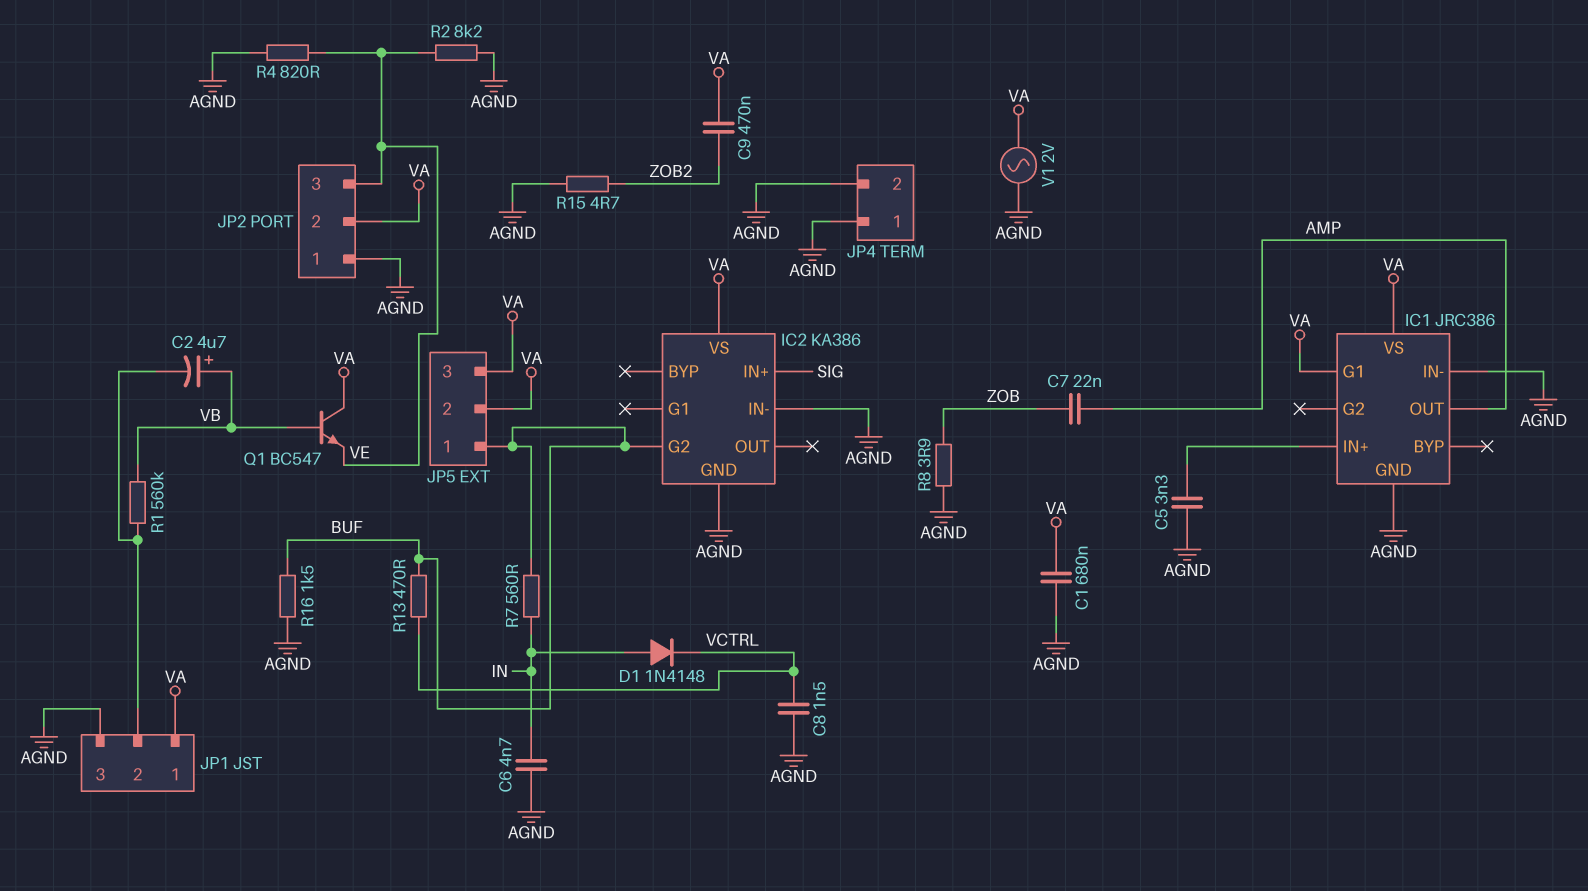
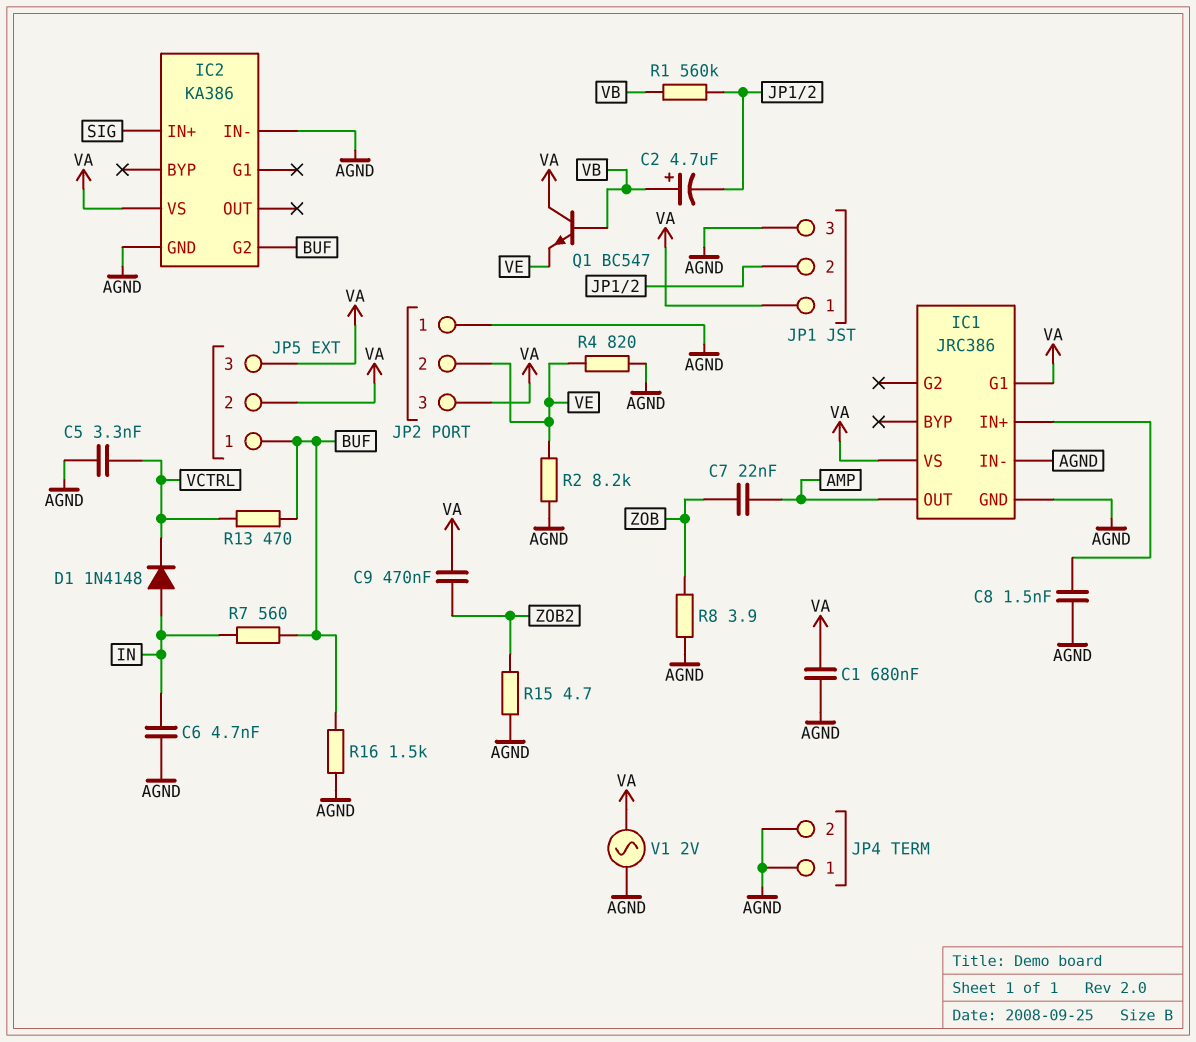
C5: 3.3nF (AGND, IC1/IN+) -> 3.3nF (AGND, VCTRL)
C8: 1.5nF (AGND, VCTRL) -> 1.5nF (AGND, IC1/IN+)
JP2 pin 2: VA -> VE
JP2 pin 3: VE -> VA

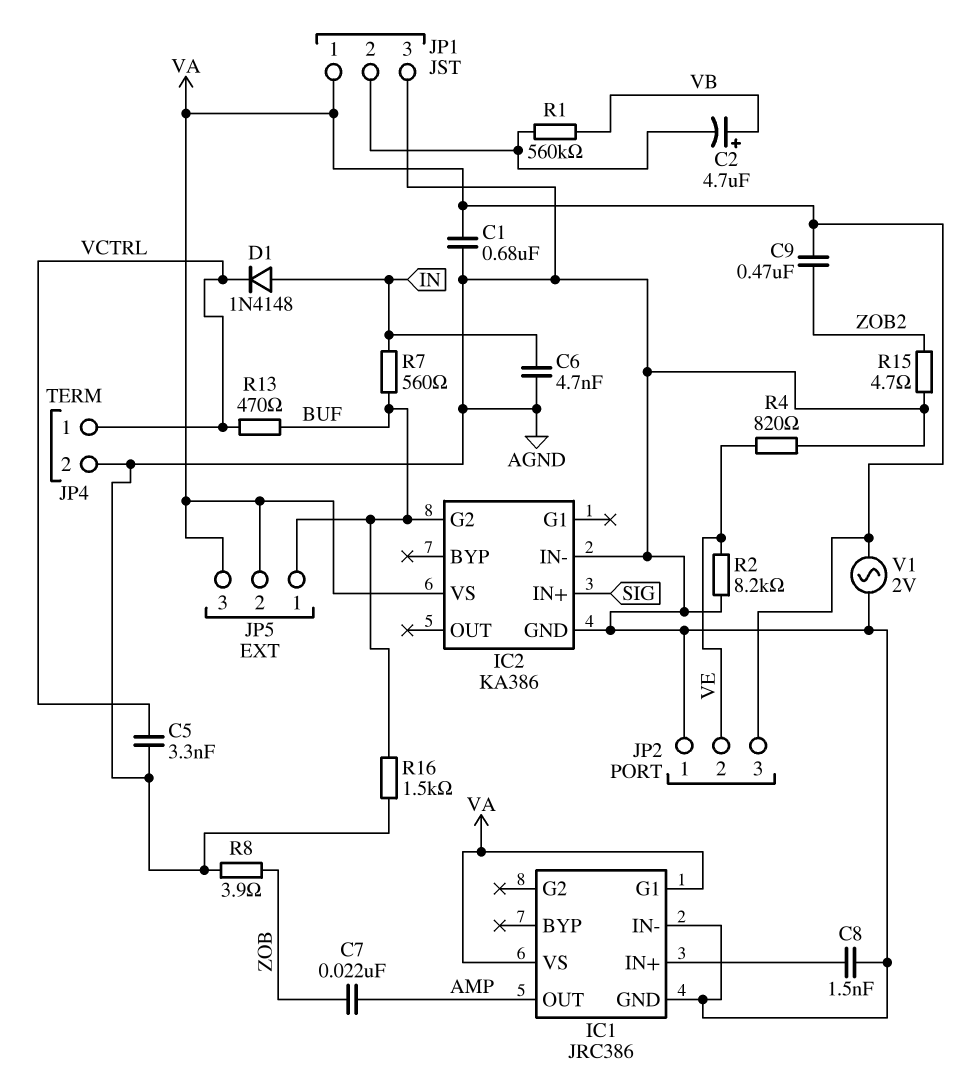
JP4 pin 1: AGND -> VCTRL
Q1: NPN BC547 (B VB, C VA, E VE) -> none

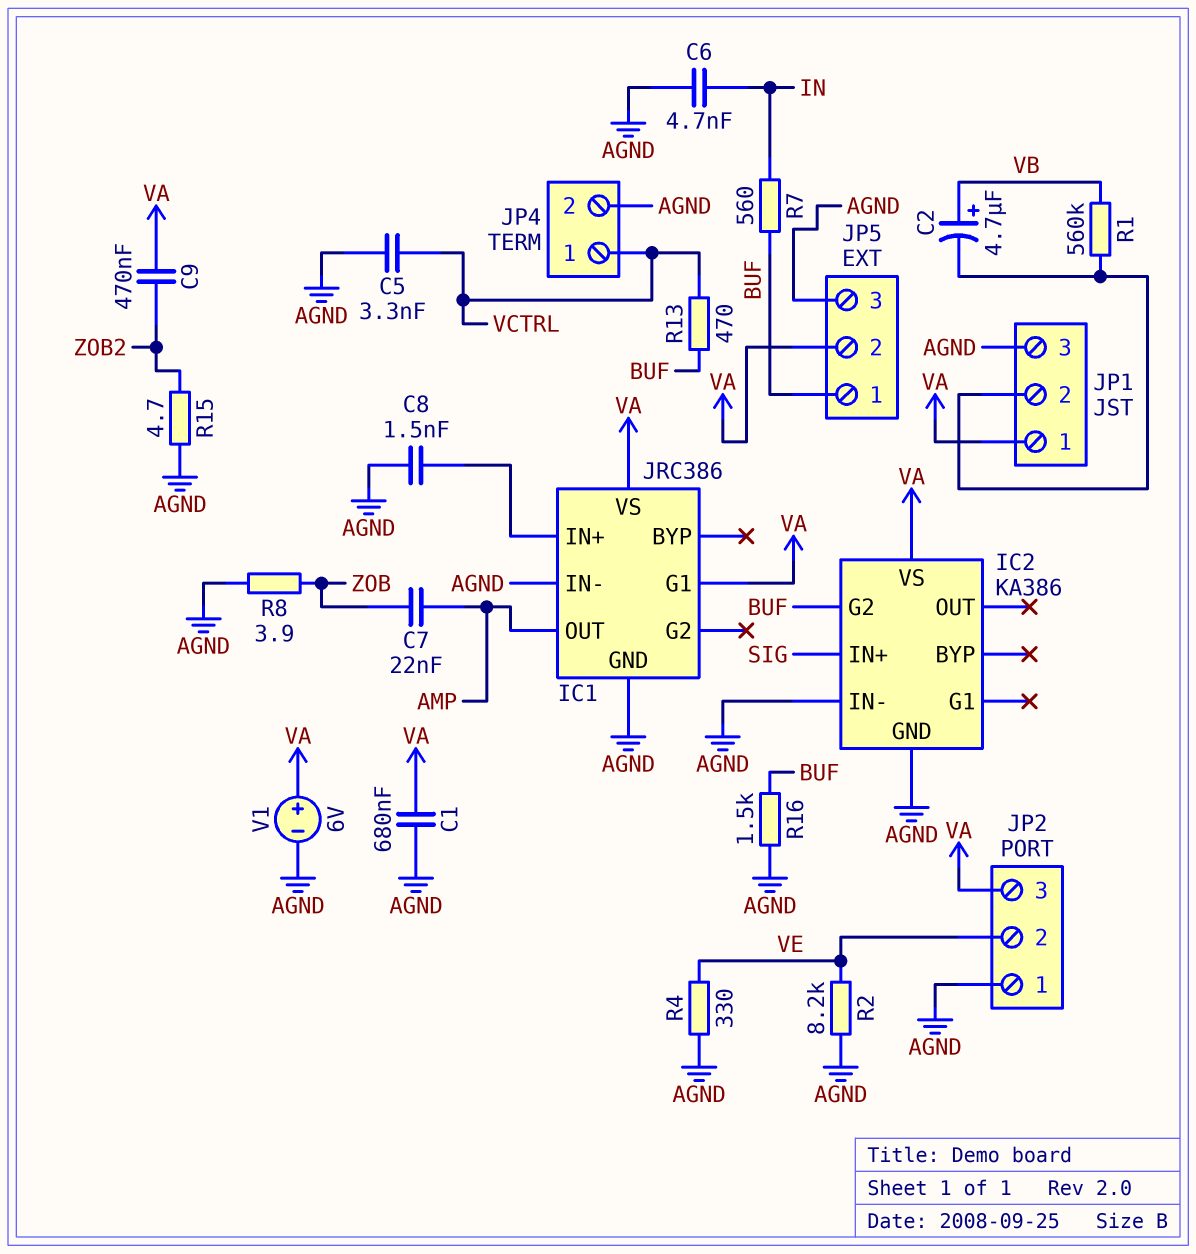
D1: diode 1N4148 (A IN, K VCTRL) -> none
JP5 pin 3: VA -> AGND
R4: 820 (AGND, VE) -> 330 (AGND, VE)
V1: AC 2V (AGND, VA) -> 6V (plus VA, minus AGND)

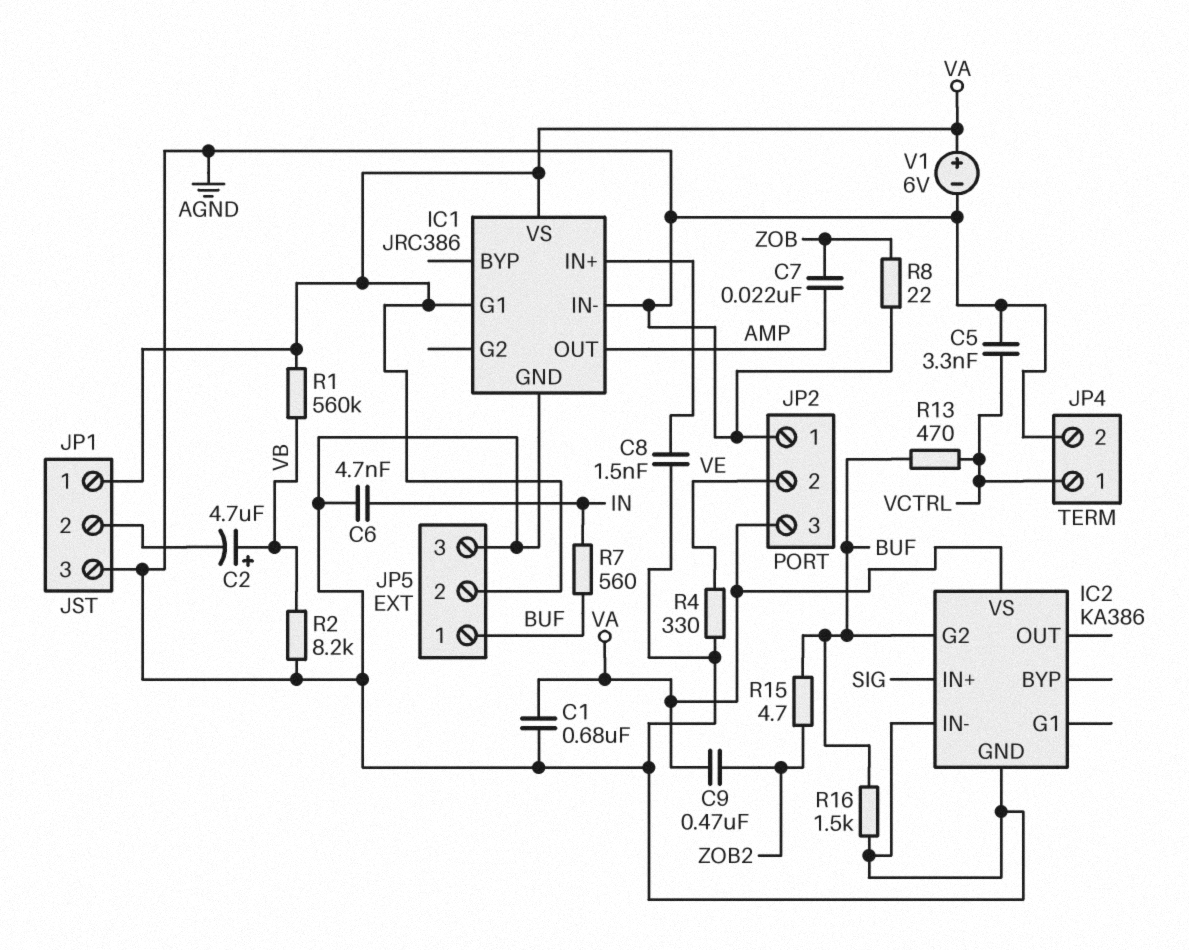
R1: 560k (JP1/2, VB) -> 560k (VA, VB)
R2: 8.2k (AGND, VE) -> 8.2k (AGND, VB)
R8: 3.9 (AGND, ZOB) -> 22 (AGND, ZOB)
R15: 4.7 (AGND, ZOB2) -> 4.7 (BUF, ZOB2)

